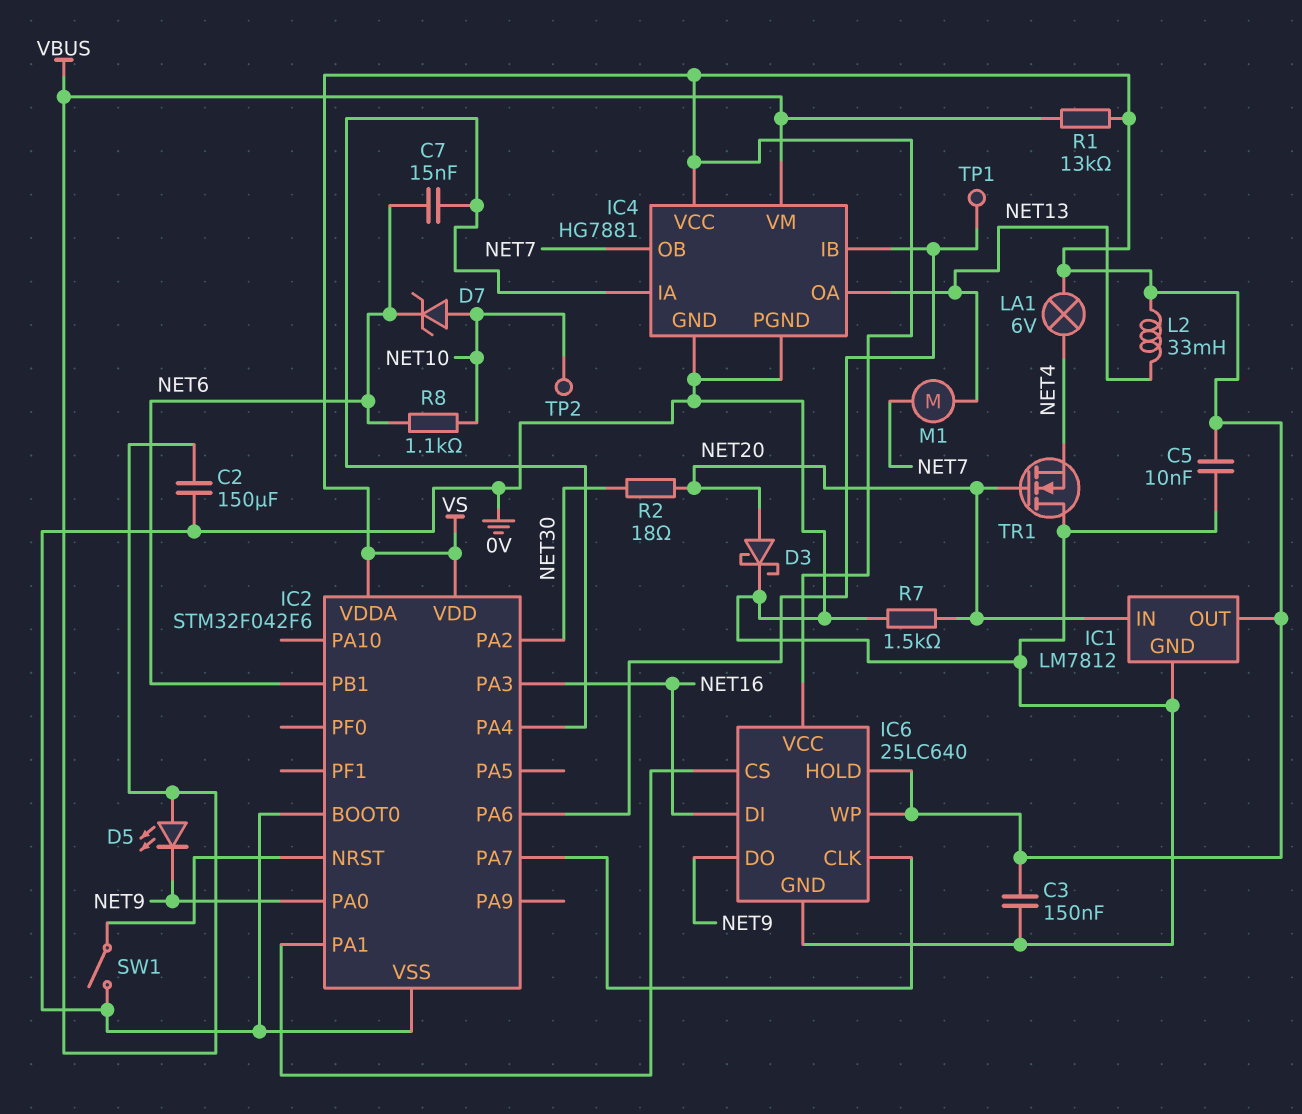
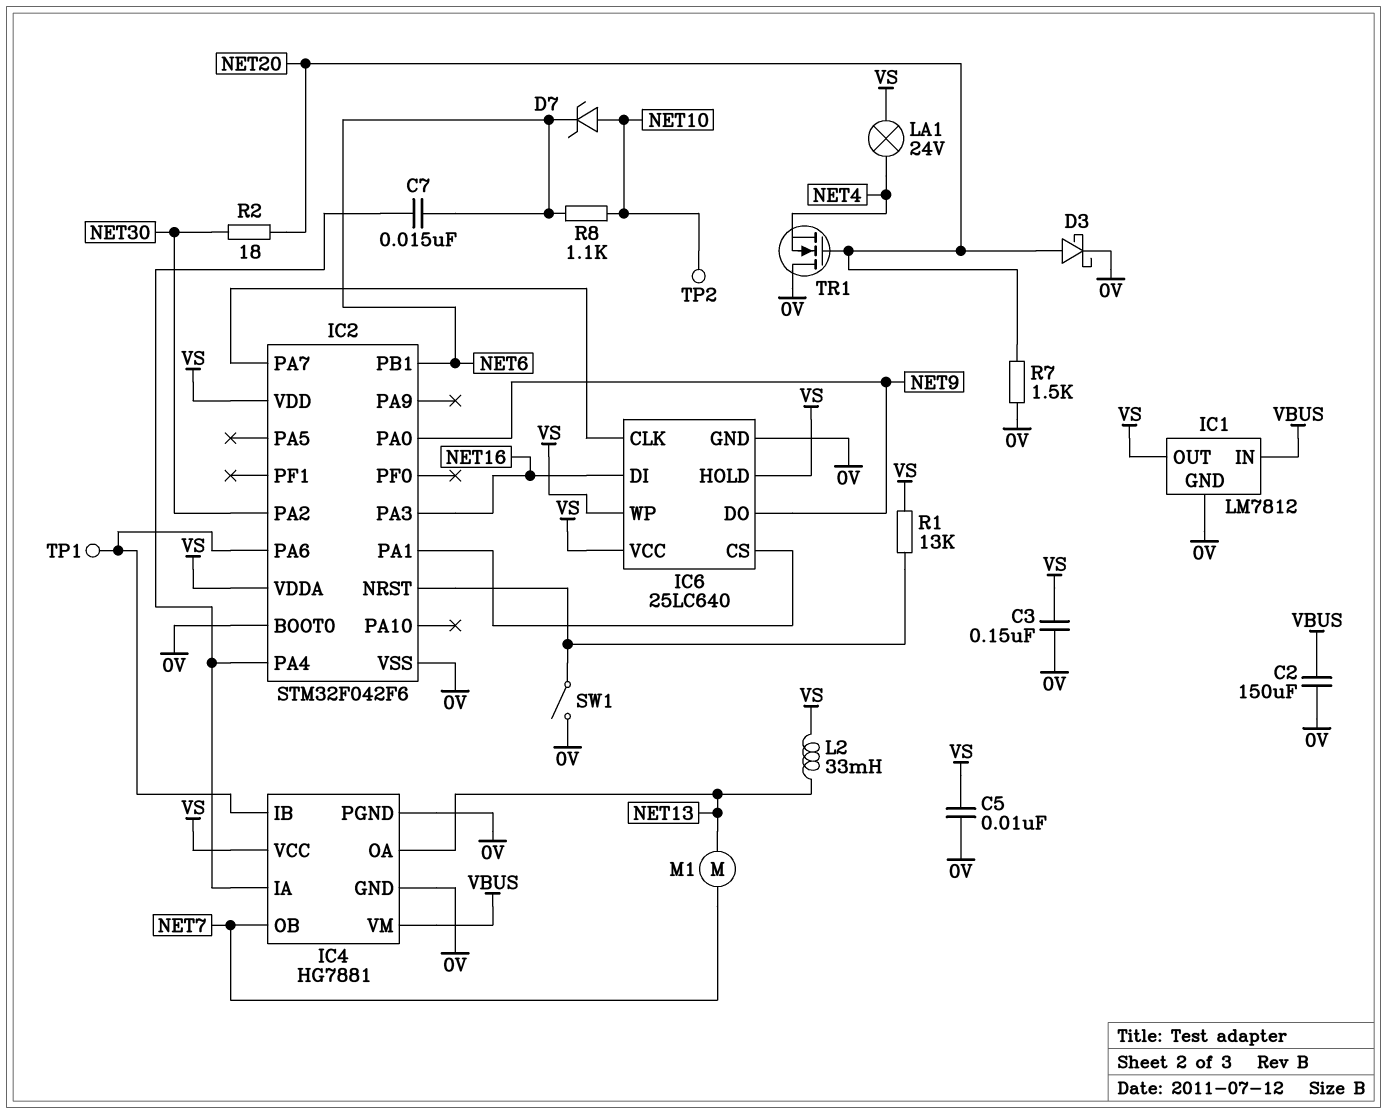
D5: LED (A VBUS, K NET9) -> none
IC1 pin IN: NET20 -> VBUS
LA1: lamp 6V (NET4, VS) -> lamp 24V (NET4, VS)
R1: 13k (VBUS, VS) -> 13k (IC2/NRST, VS)

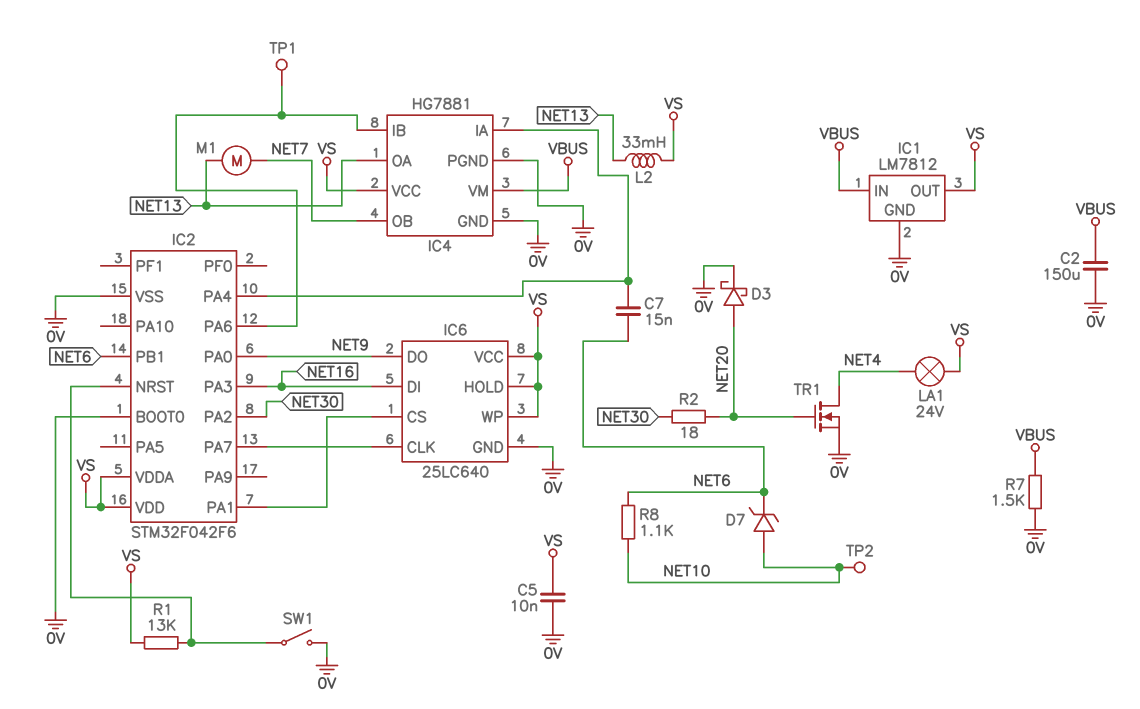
C3: 150nF (0V, VS) -> none
R7: 1.5k (0V, NET20) -> 1.5k (0V, VBUS)
TR1: NMOS (G NET20, D 0V, S NET4) -> NMOS (G NET20, D NET4, S 0V)

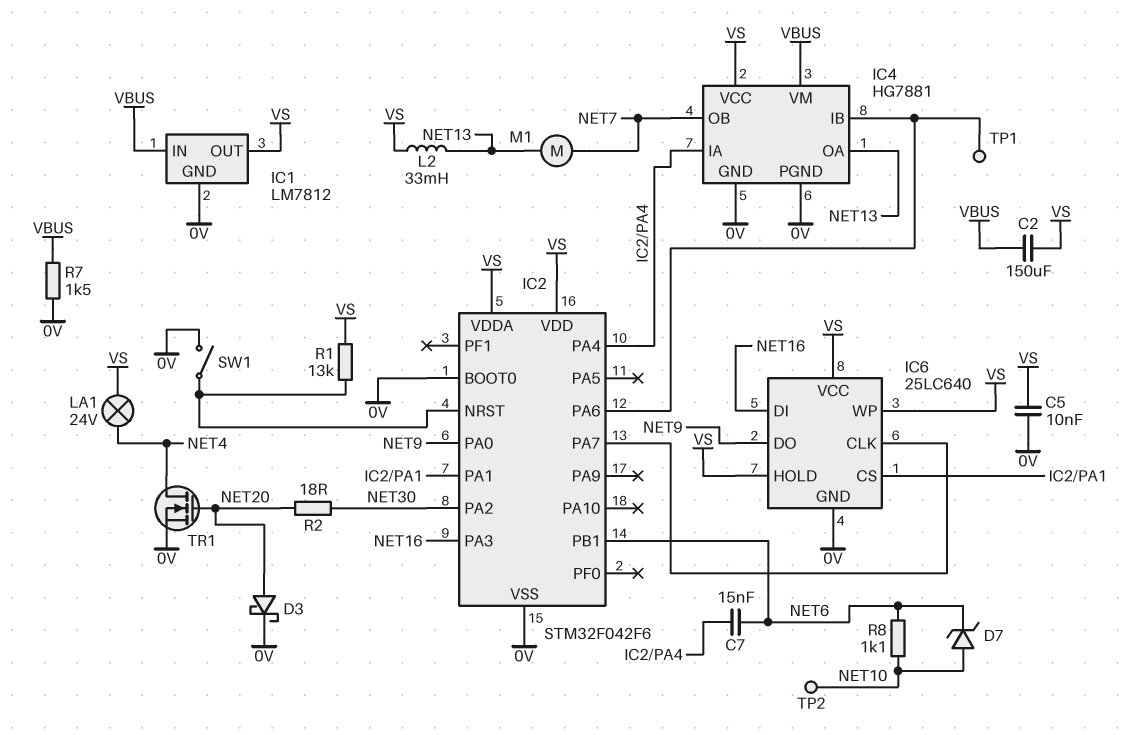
C2: 150uF (0V, VBUS) -> 150uF (VBUS, VS)

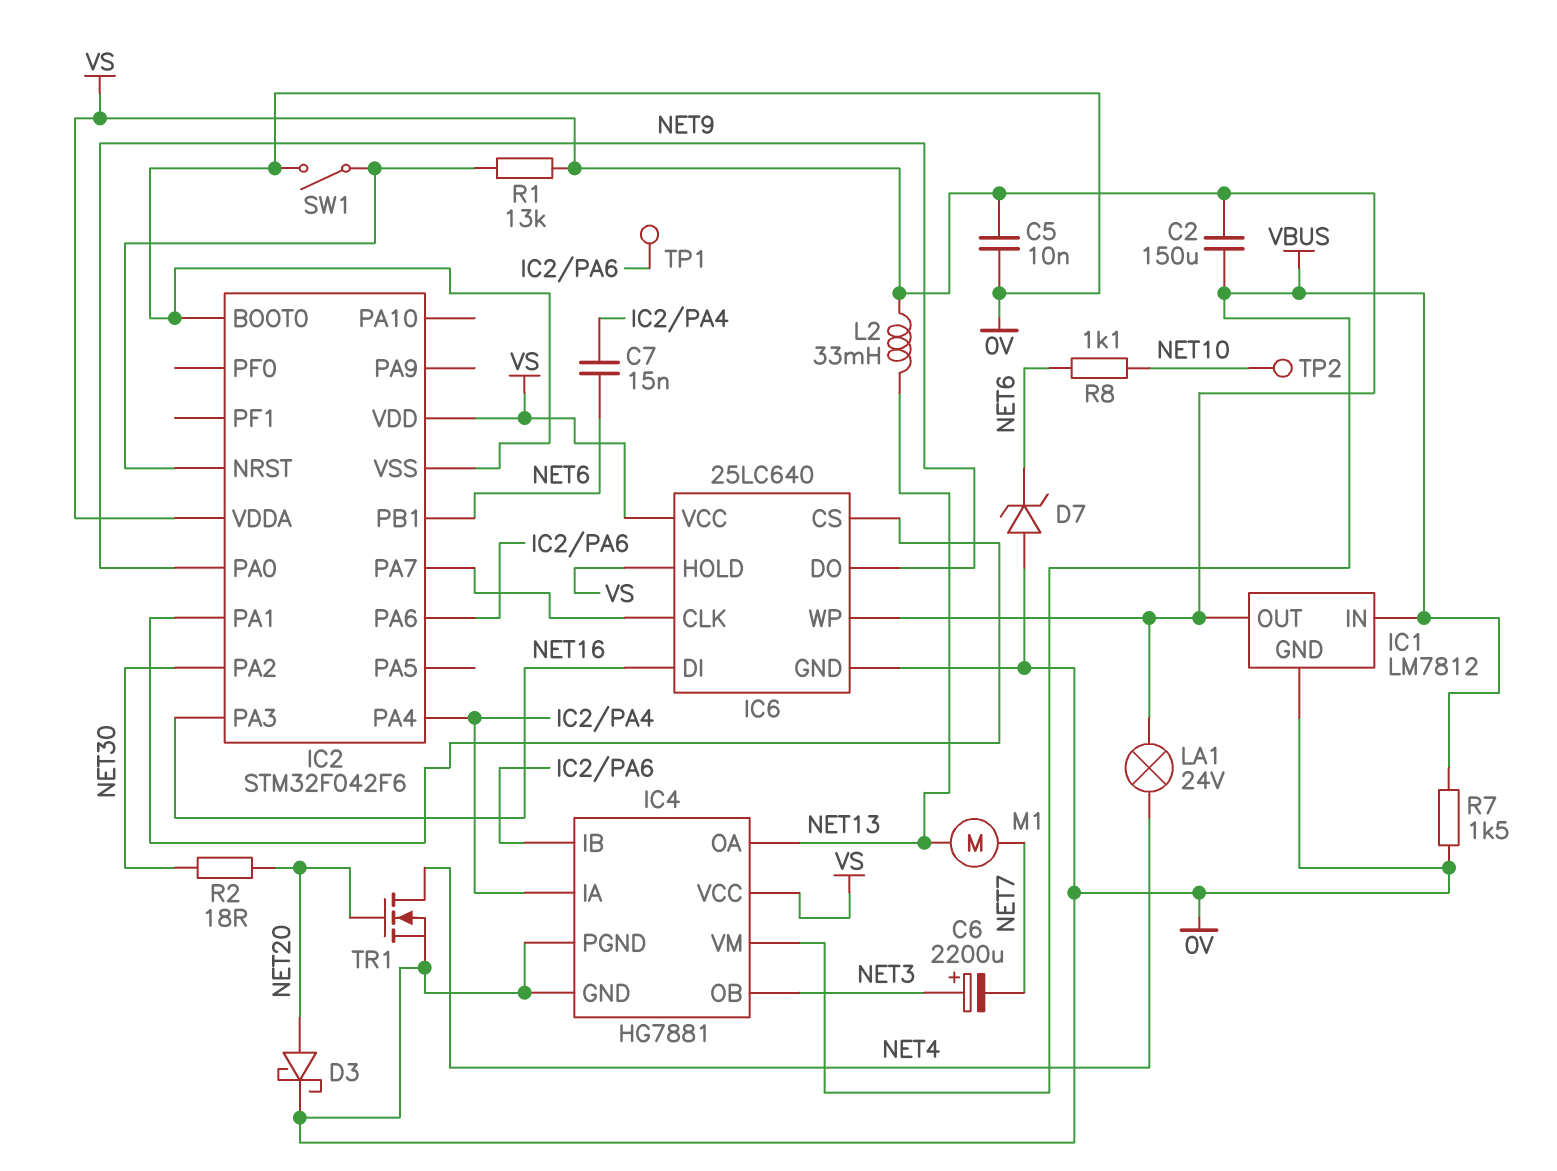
C6: none -> 2200uF (plus NET3, minus NET7)
D7: zener (A NET10, K NET6) -> zener (A 0V, K NET6)
IC4 pin OB: NET7 -> NET3

